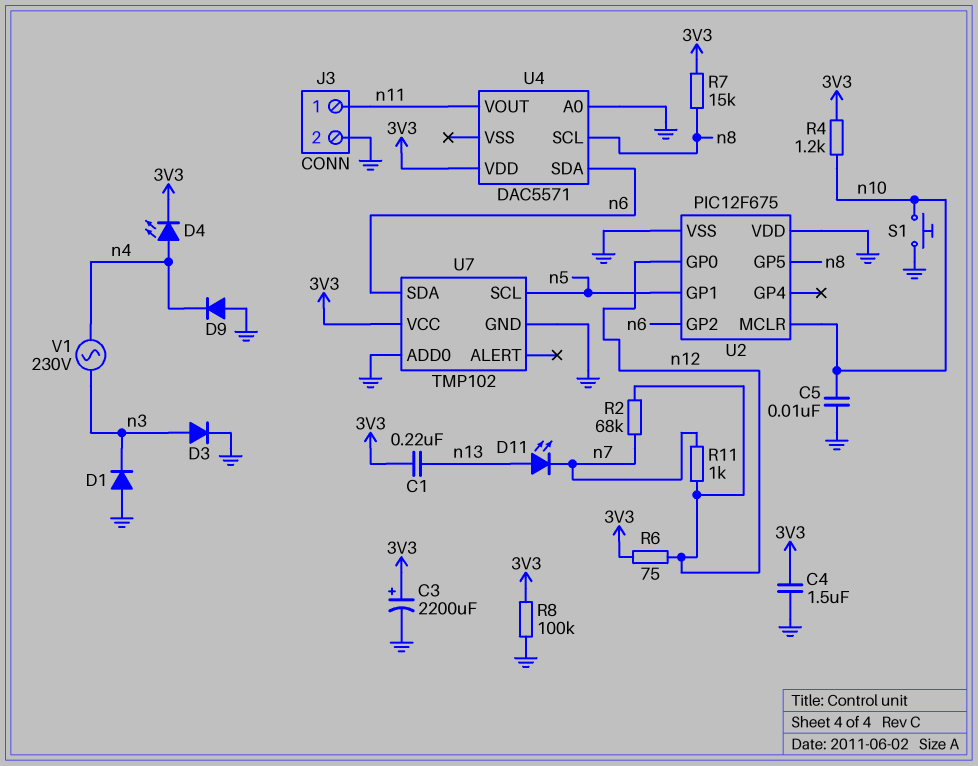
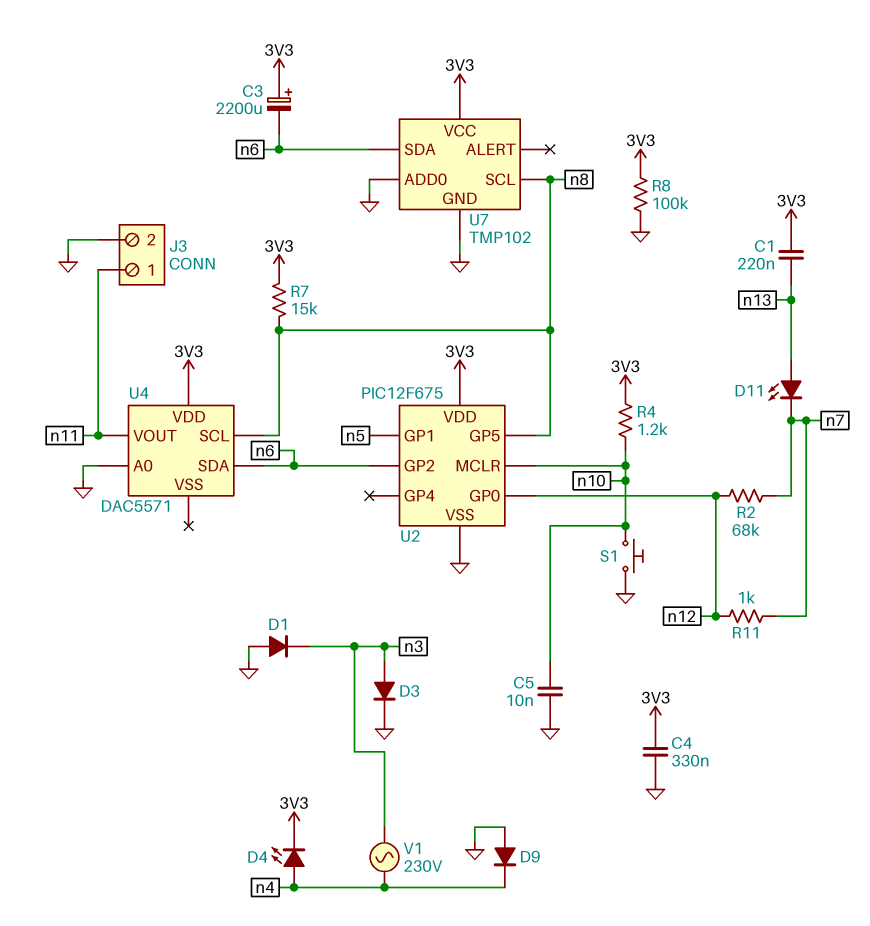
C3: 2200uF (plus 3V3, minus GND) -> 2200uF (plus 3V3, minus n6)
C4: 1.5uF (3V3, GND) -> 330nF (3V3, GND)
R6: 75 (3V3, n12) -> none
U2 pin VDD: GND -> 3V3
U7 pin SCL: n5 -> n8

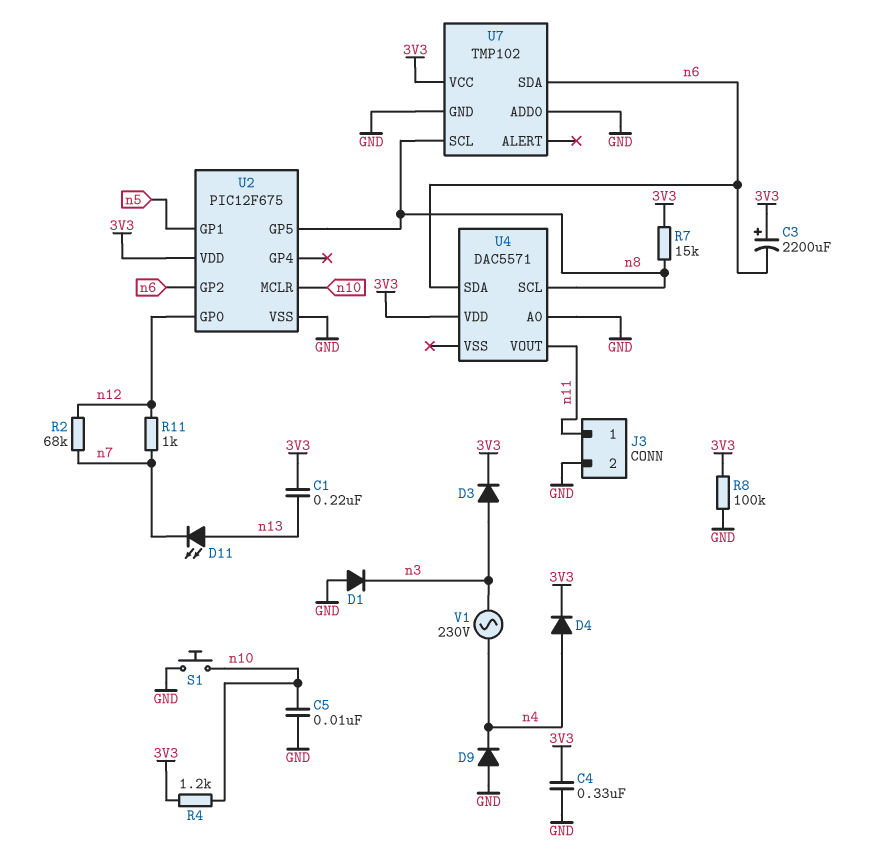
D3: diode (A n3, K GND) -> diode (A n3, K 3V3)
D4: LED (A n4, K 3V3) -> diode (A n4, K 3V3)

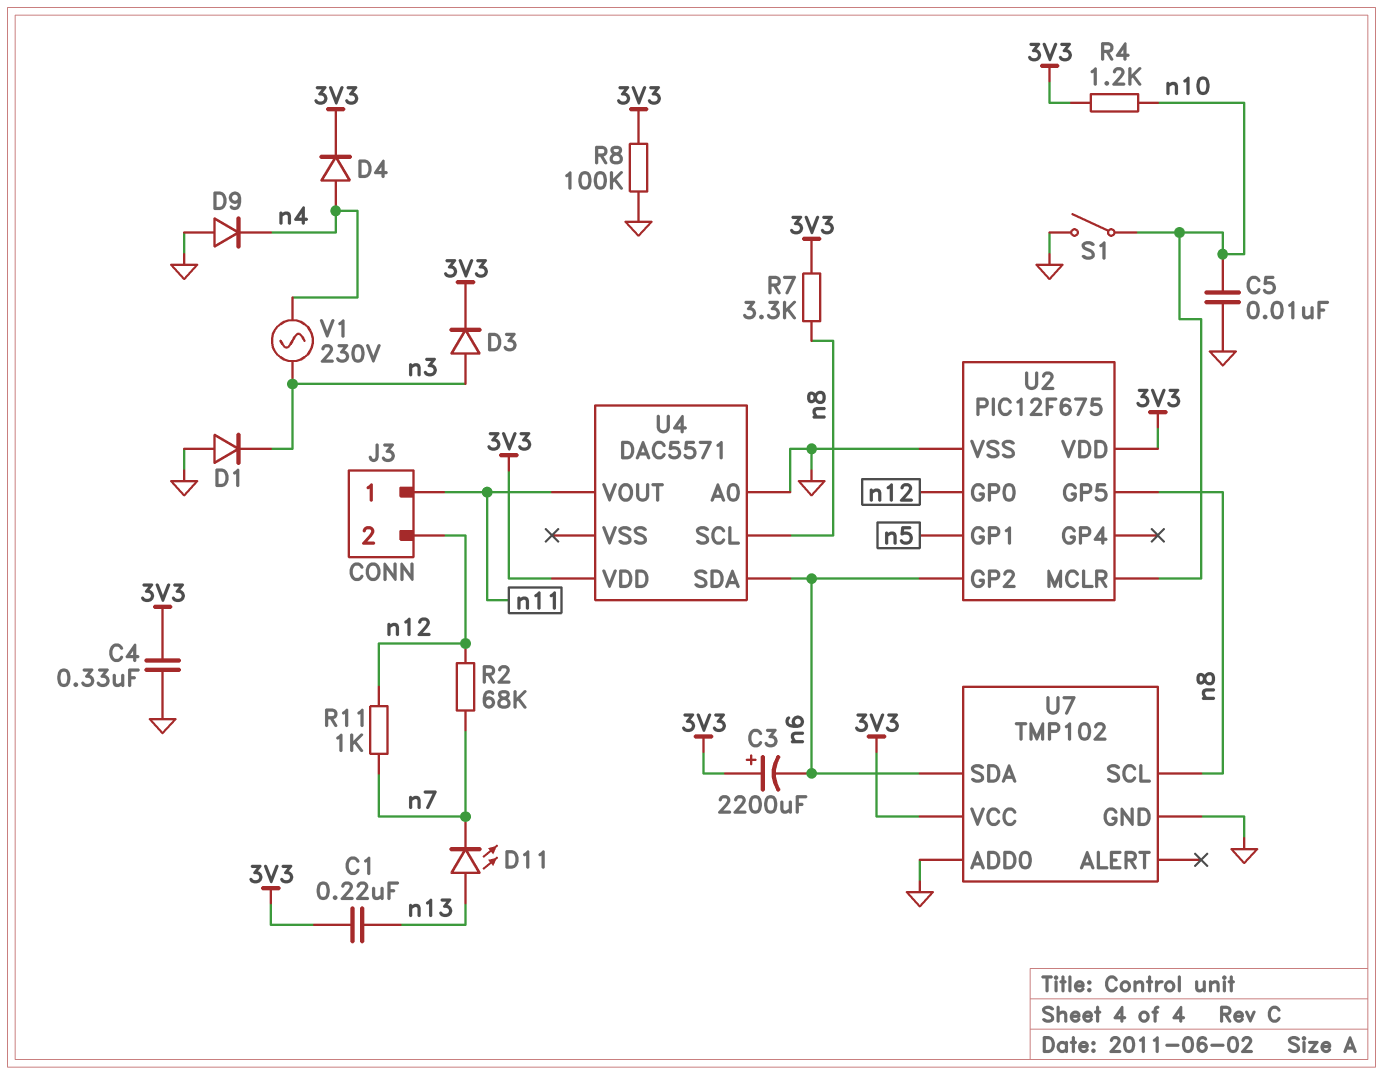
J3 pin 2: GND -> n12
R7: 15k (3V3, n8) -> 3.3k (3V3, n8)
S1: button (GND, n10) -> switch (GND, n10)

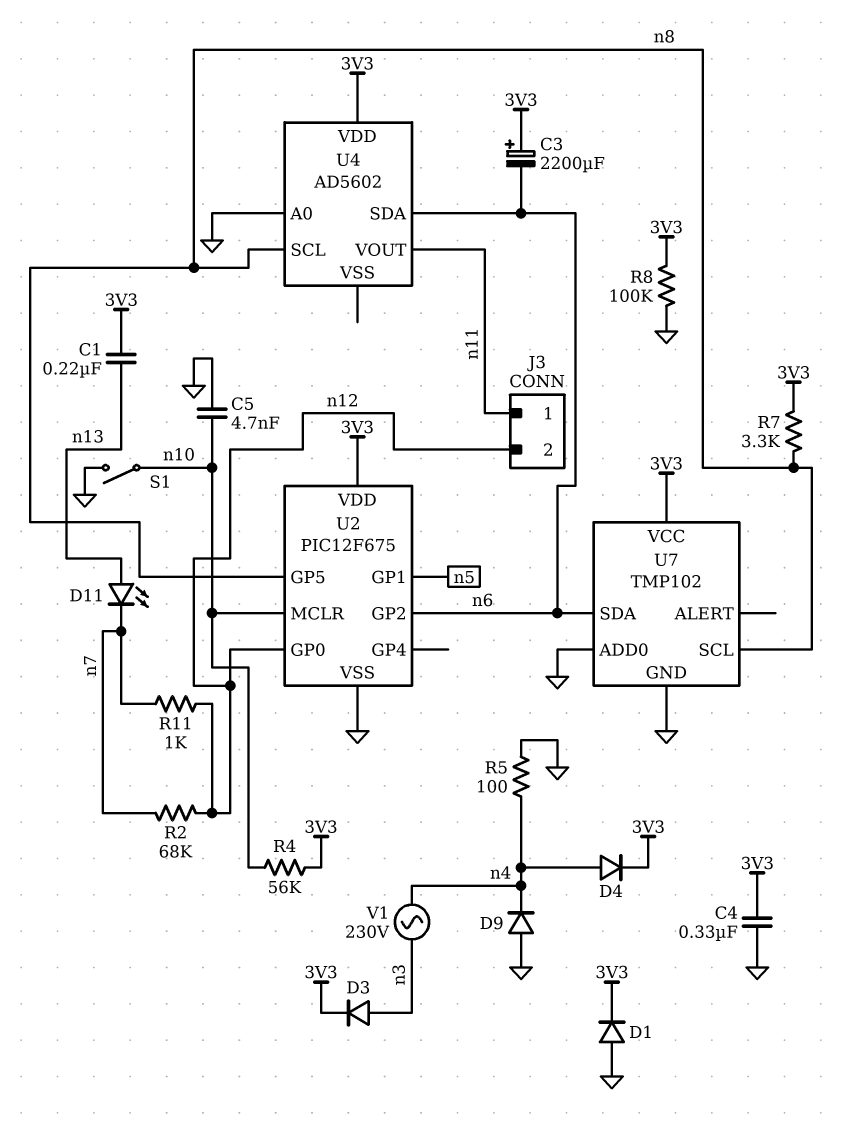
C5: 10nF (GND, n10) -> 4.7nF (GND, n10)
D1: diode (A GND, K n3) -> diode (A GND, K 3V3)
R4: 1.2k (3V3, n10) -> 56k (3V3, n10)
R5: none -> 100 (GND, n4)
U4: DAC5571 -> AD5602

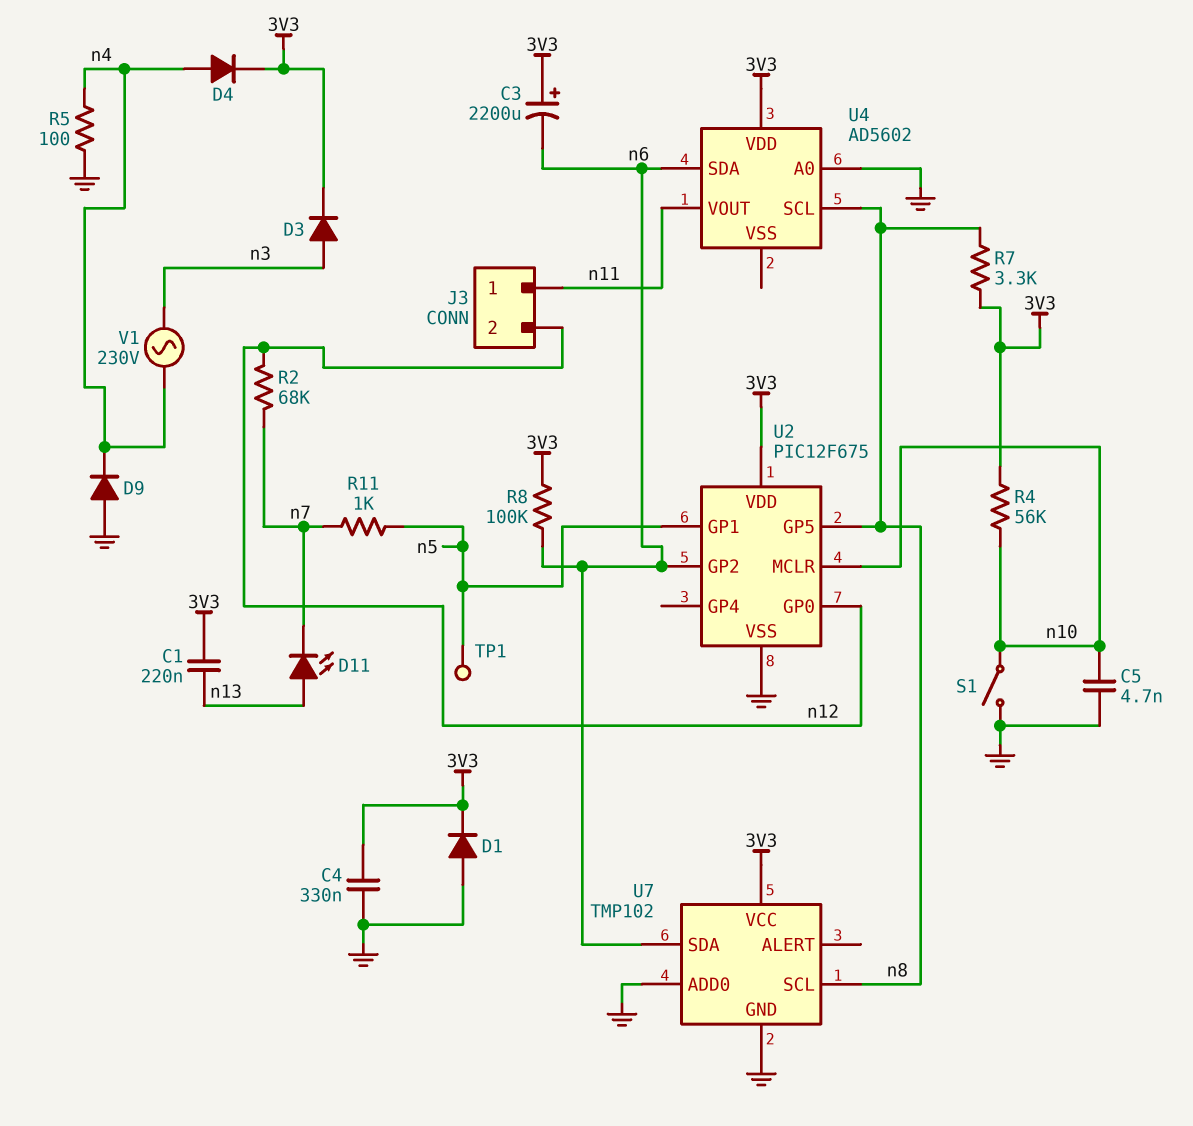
R8: 100k (3V3, GND) -> 100k (3V3, n6)
R11: 1k (n7, n12) -> 1k (n5, n7)
TP1: none -> test point (n5)

